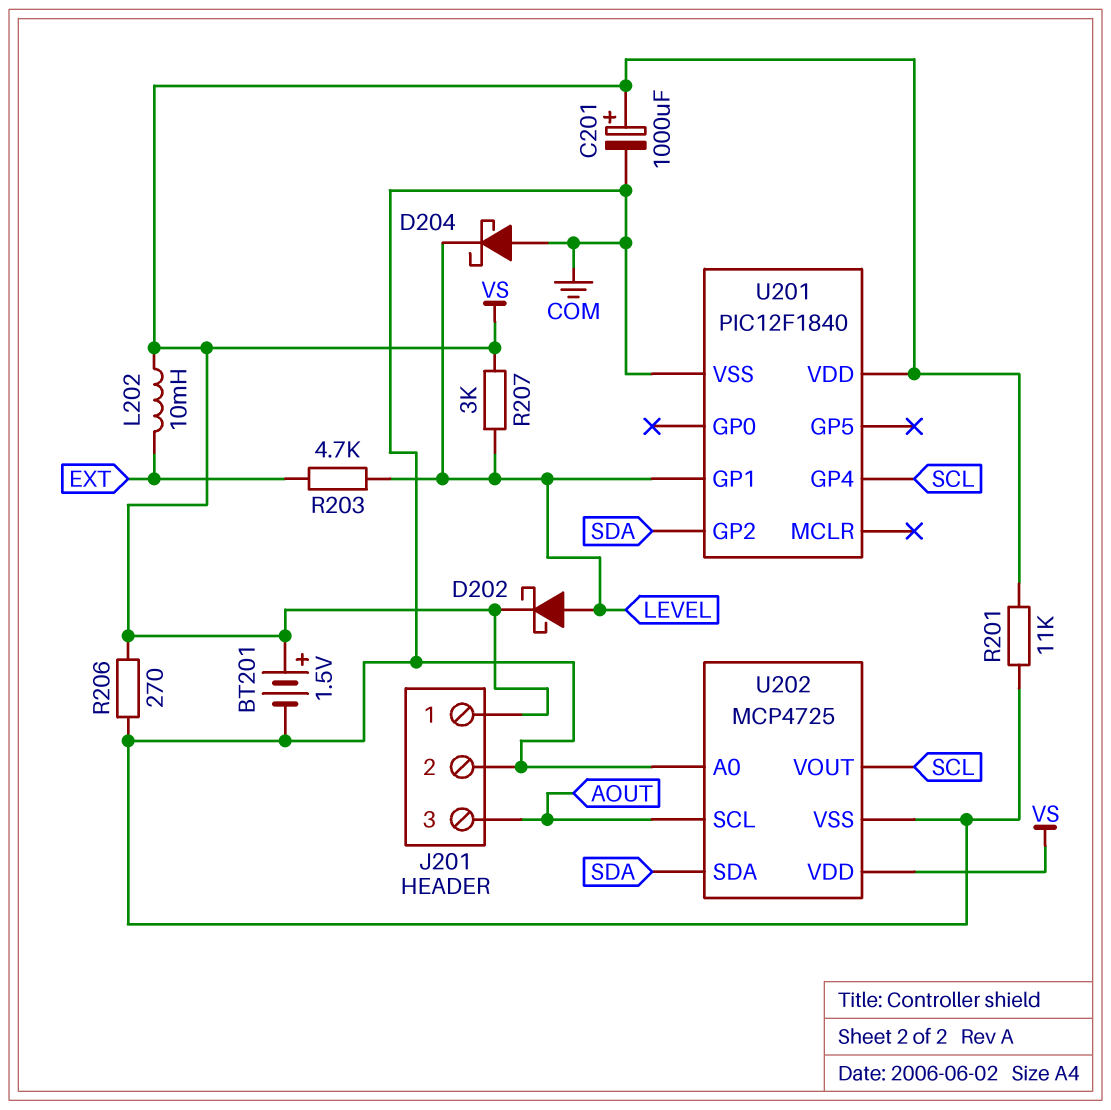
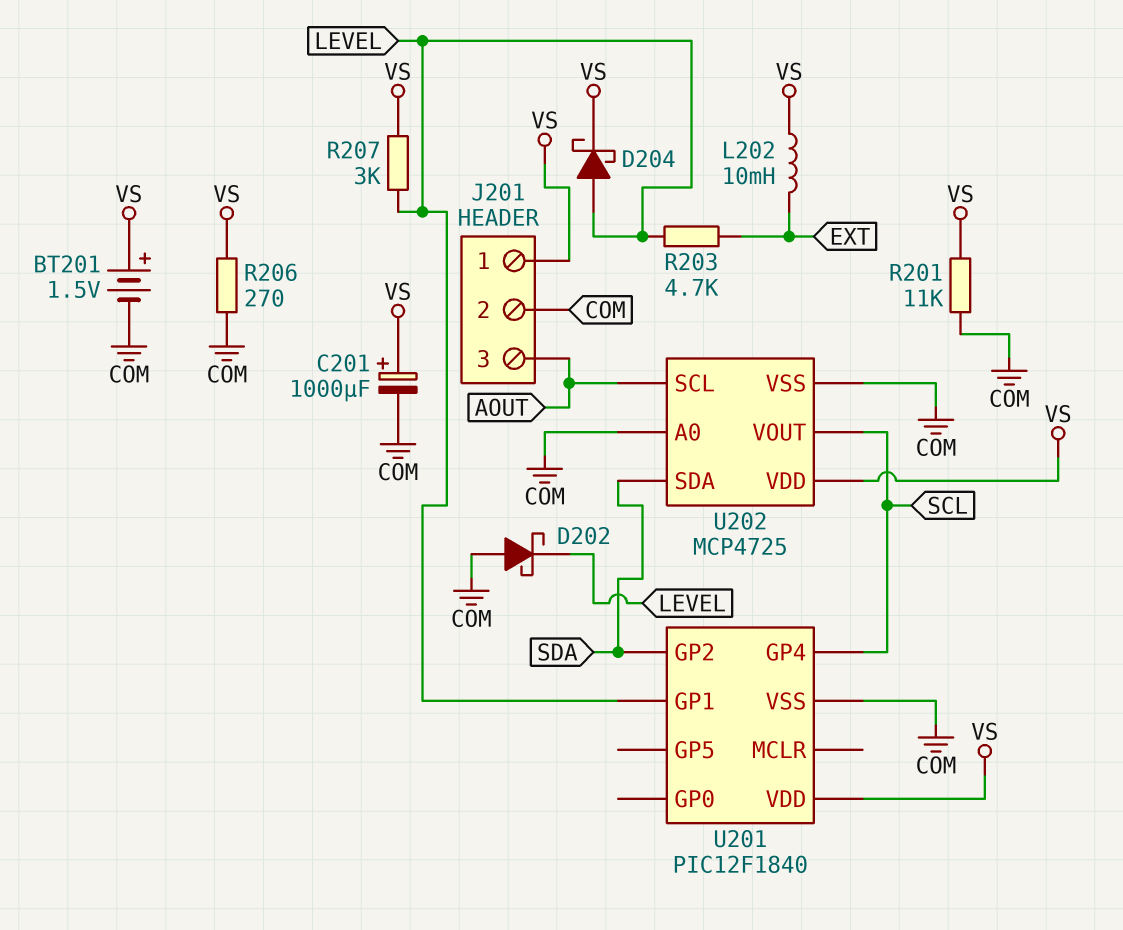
D202: schottky (A LEVEL, K VS) -> schottky (A COM, K LEVEL)
D204: schottky (A COM, K LEVEL) -> schottky (A LEVEL, K VS)

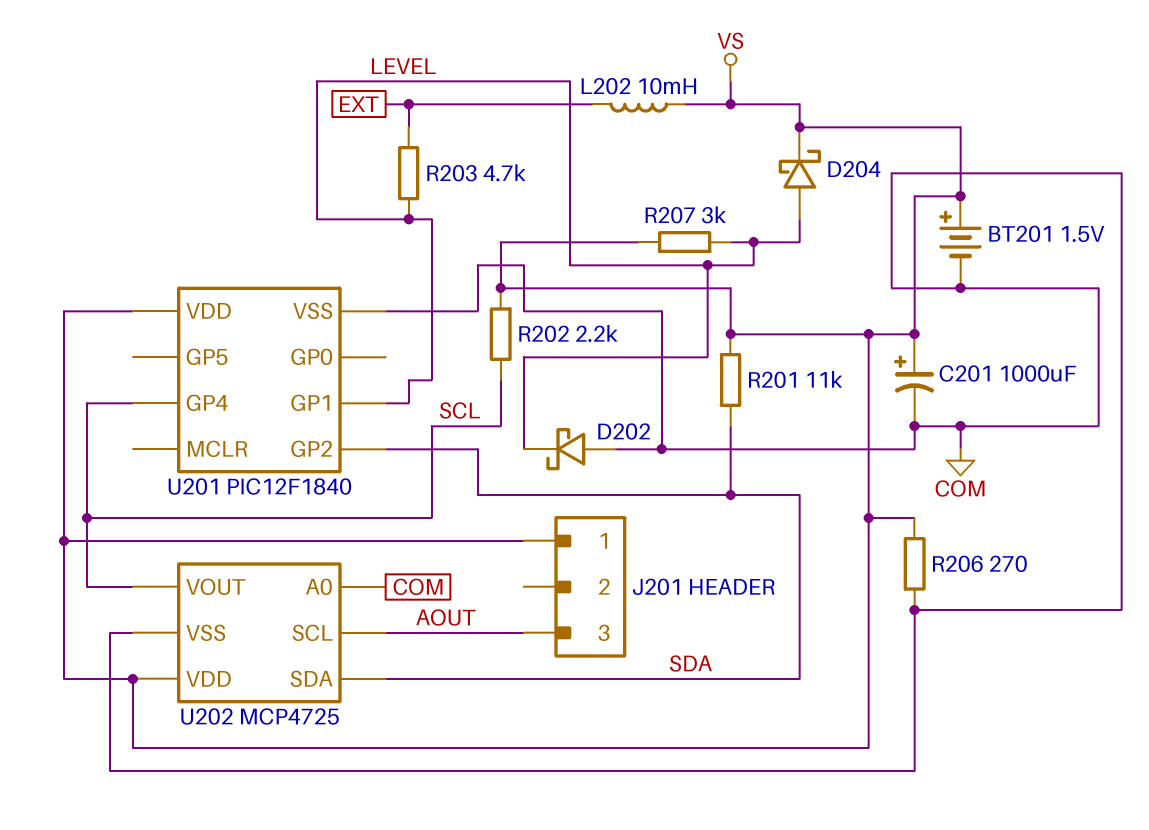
J201 pin 2: COM -> none
R201: 11k (COM, VS) -> 11k (SDA, VS)
R202: none -> 2.2k (SCL, VS)

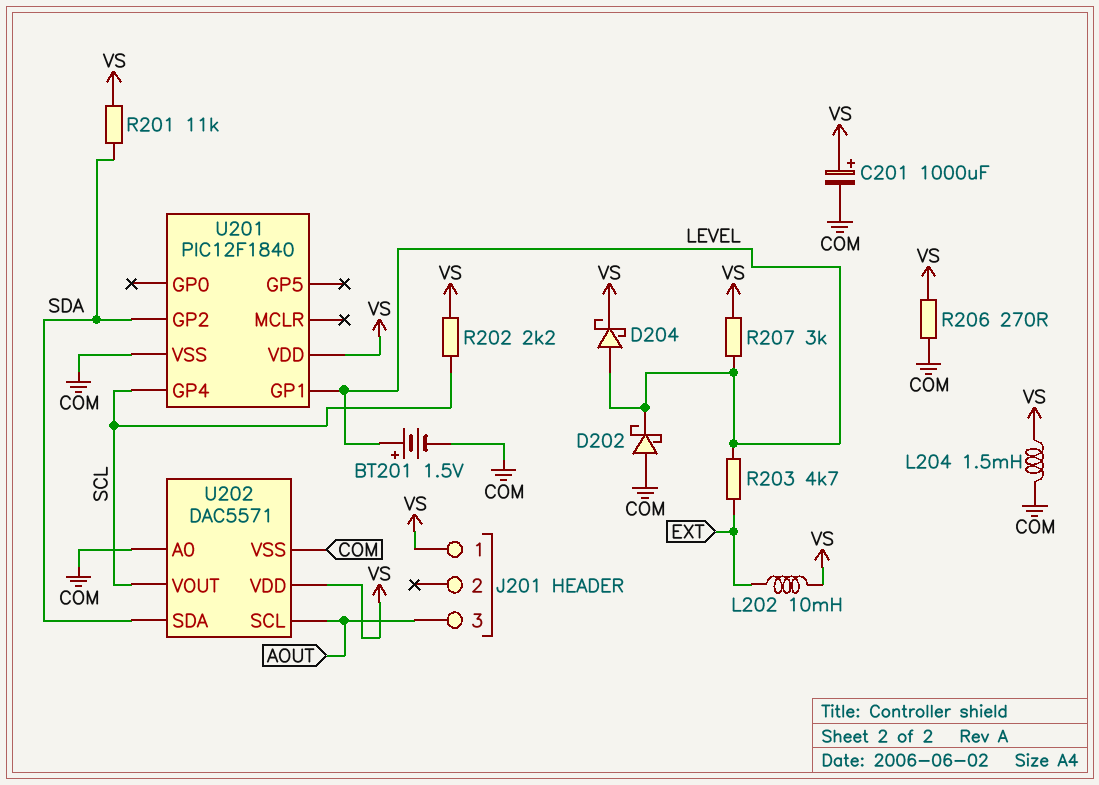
BT201: 1.5V (plus VS, minus COM) -> 1.5V (plus LEVEL, minus COM)
L204: none -> 1.5mH (COM, VS)
U202: MCP4725 -> DAC5571

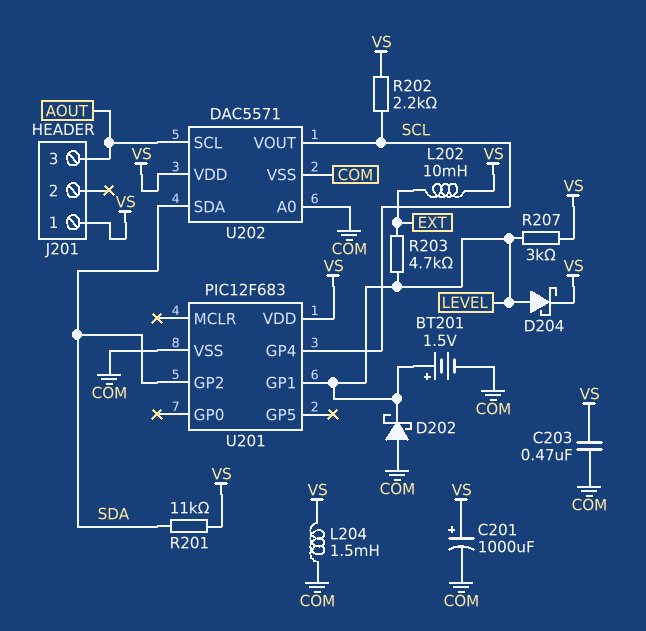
C203: none -> 470nF (COM, VS)
R206: 270 (COM, VS) -> none
U201: PIC12F1840 -> PIC12F683

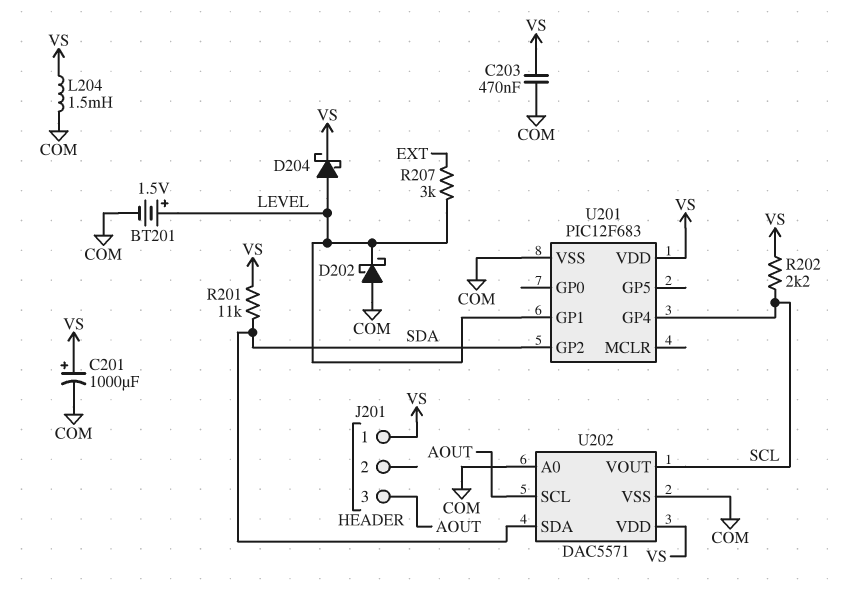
L202: 10mH (EXT, VS) -> none
R203: 4.7k (EXT, LEVEL) -> none
R207: 3k (LEVEL, VS) -> 3k (EXT, LEVEL)

